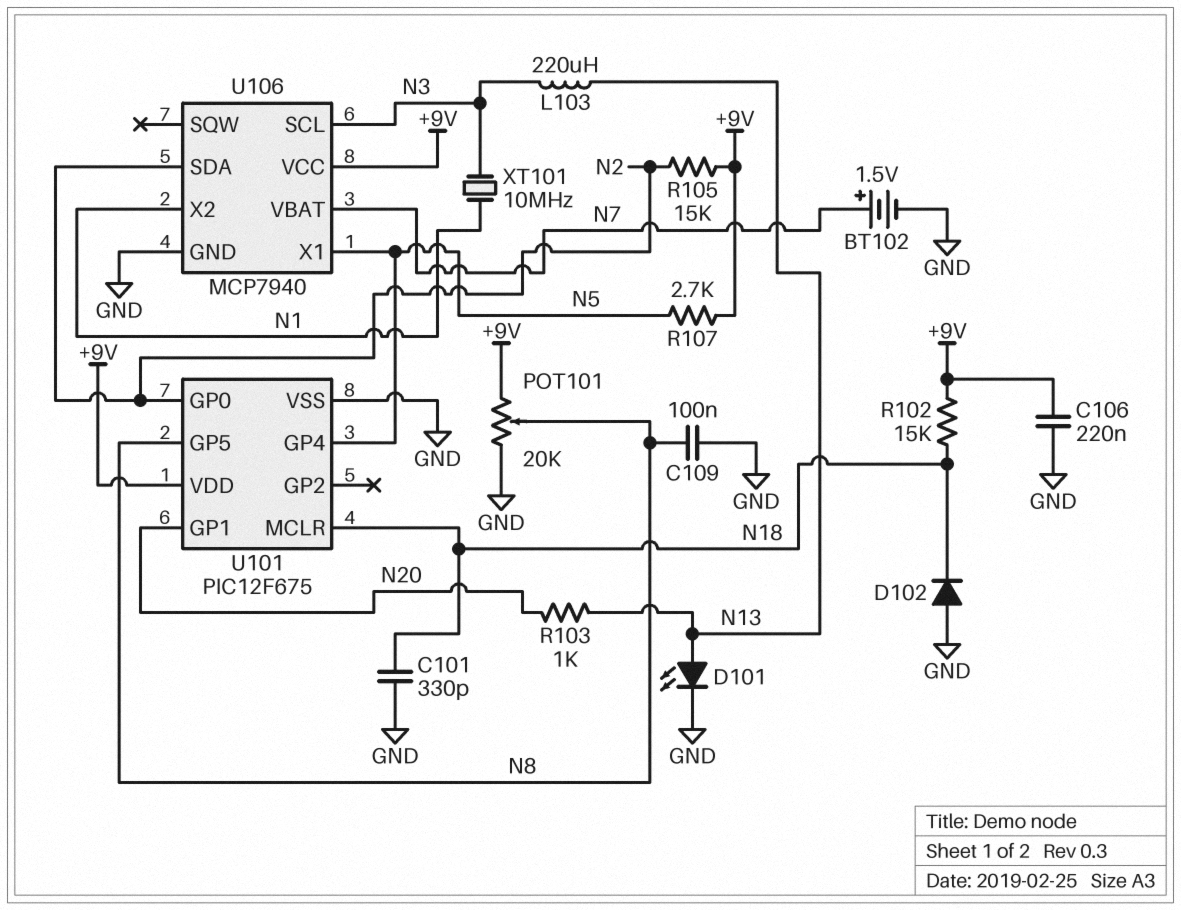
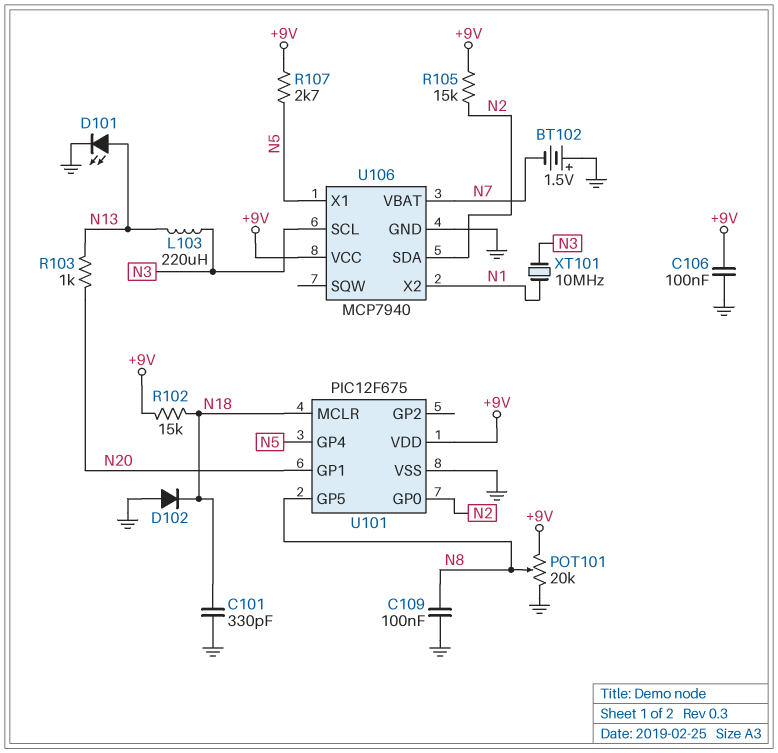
BT102: 1.5V (plus N7, minus GND) -> 1.5V (plus GND, minus N7)
C106: 220nF (+9V, GND) -> 100nF (+9V, GND)

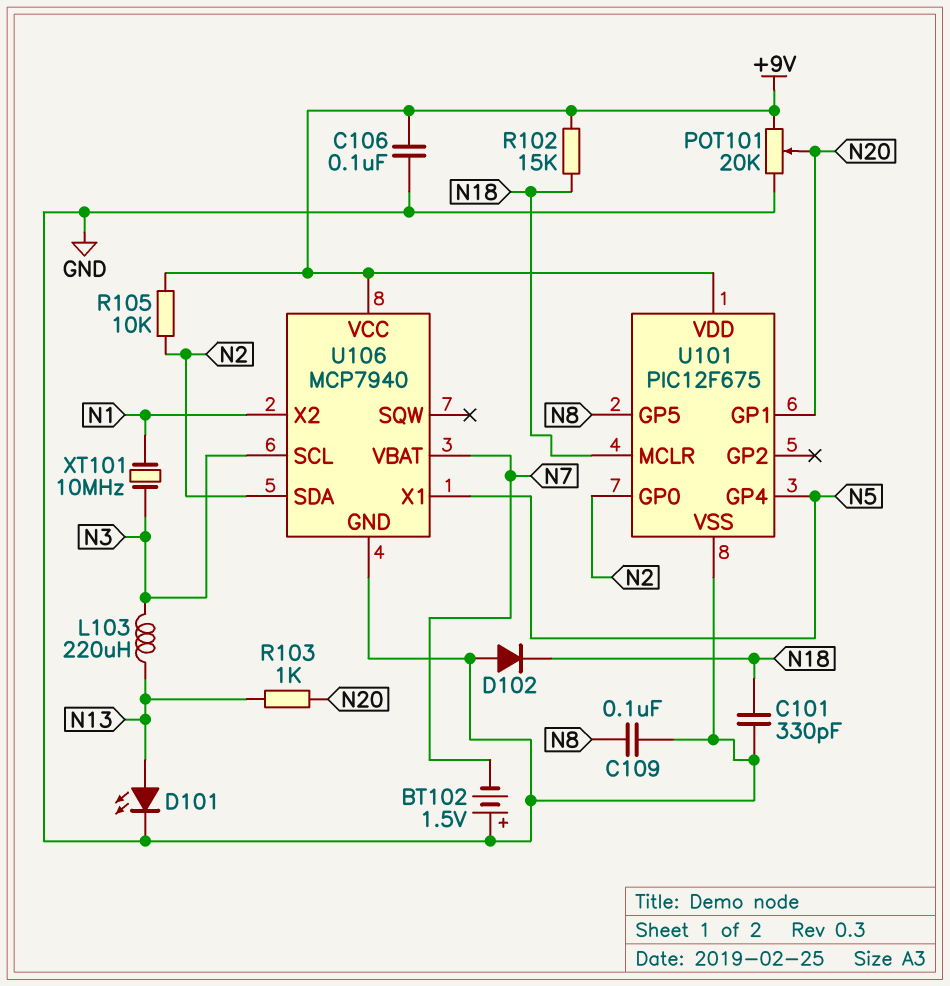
POT101: 20k (+9V, GND, wiper N8) -> 20k (+9V, GND, wiper N20)
R105: 15k (+9V, N2) -> 10k (+9V, N2)
R107: 2.7k (+9V, N5) -> none

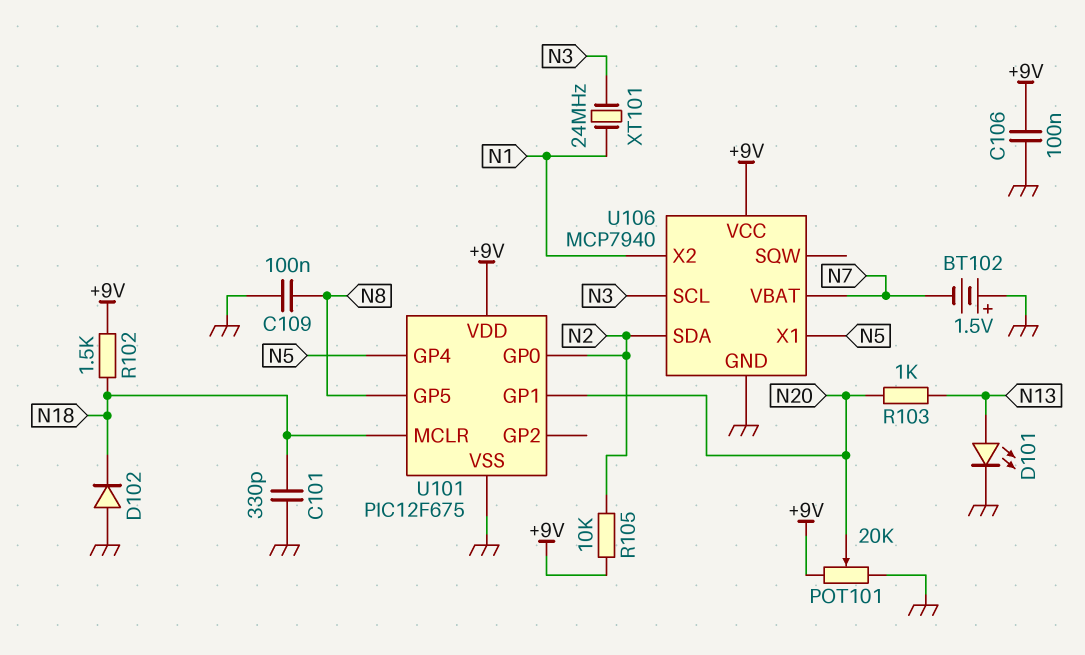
L103: 220uH (N3, N13) -> none
R102: 15k (+9V, N18) -> 1.5k (+9V, N18)
XT101: 10MHz (N1, N3) -> 24MHz (N1, N3)

